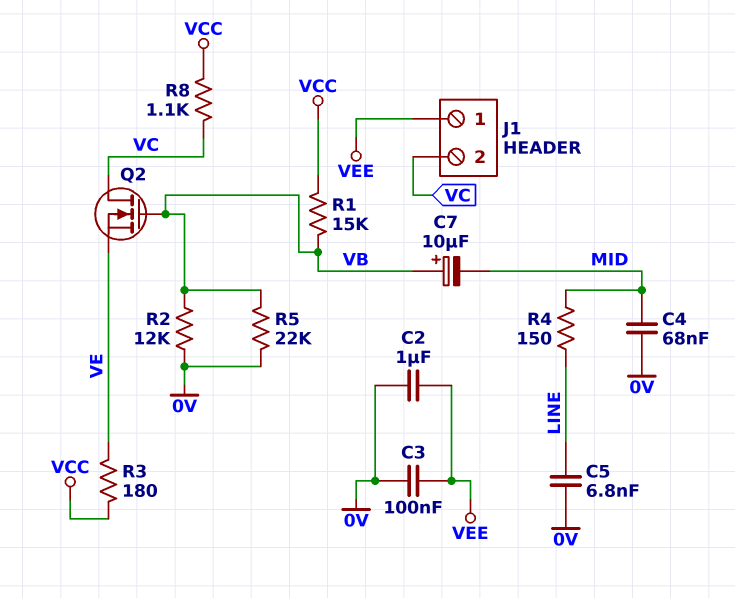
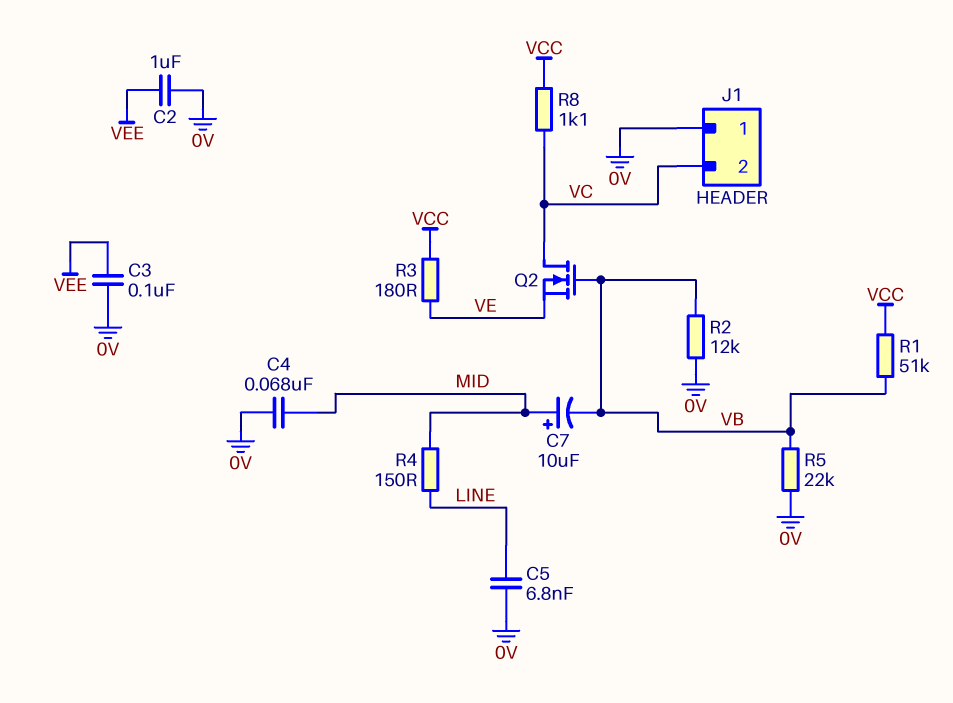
C7: 10uF (plus VB, minus MID) -> 10uF (plus MID, minus VB)
J1 pin 1: VEE -> 0V
R1: 15k (VB, VCC) -> 51k (VB, VCC)

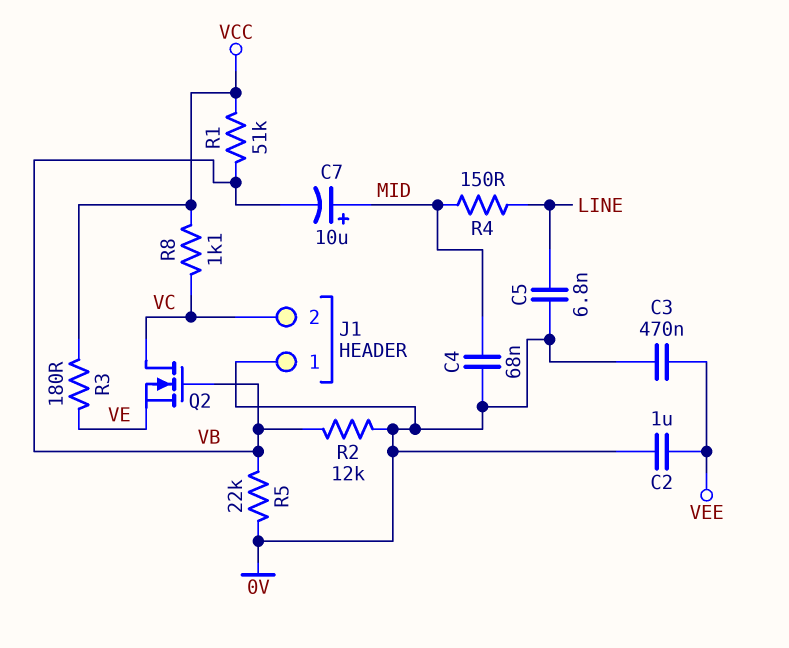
C3: 100nF (0V, VEE) -> 470nF (0V, VEE)

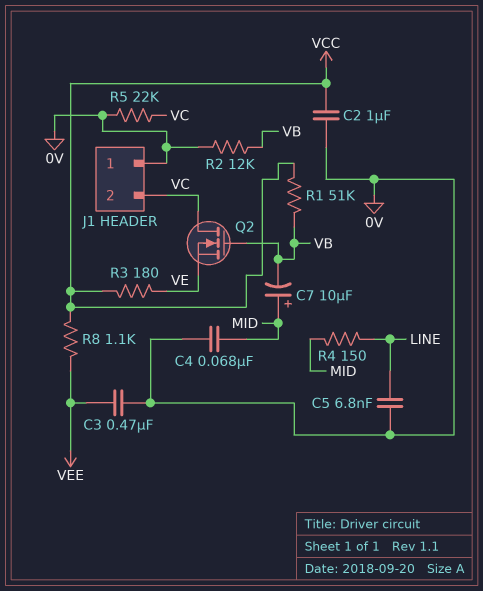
C2: 1uF (0V, VEE) -> 1uF (0V, VCC)
R5: 22k (0V, VB) -> 22k (0V, VC)
R8: 1.1k (VC, VCC) -> 1.1k (VCC, VEE)

